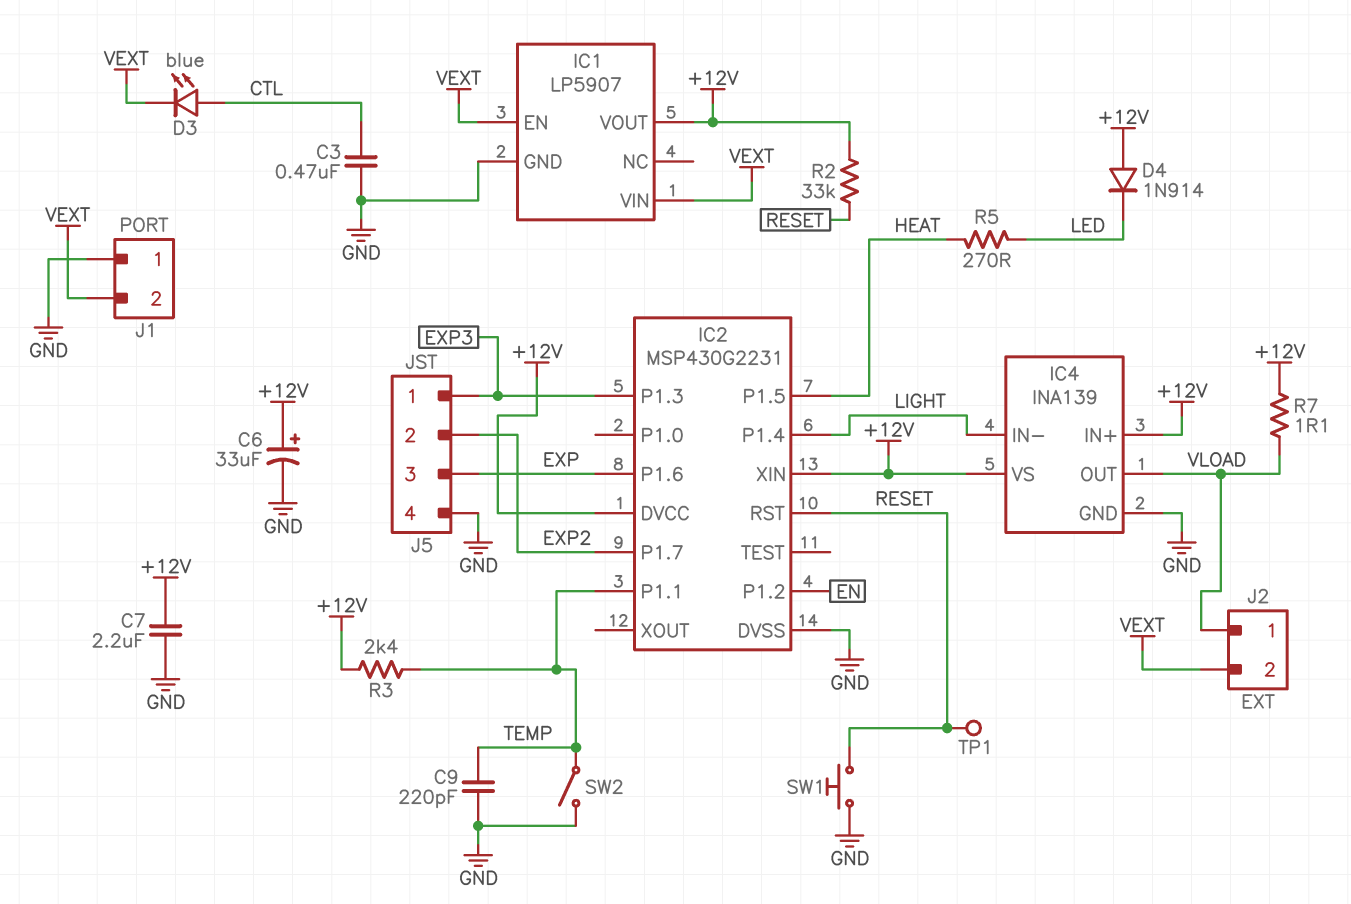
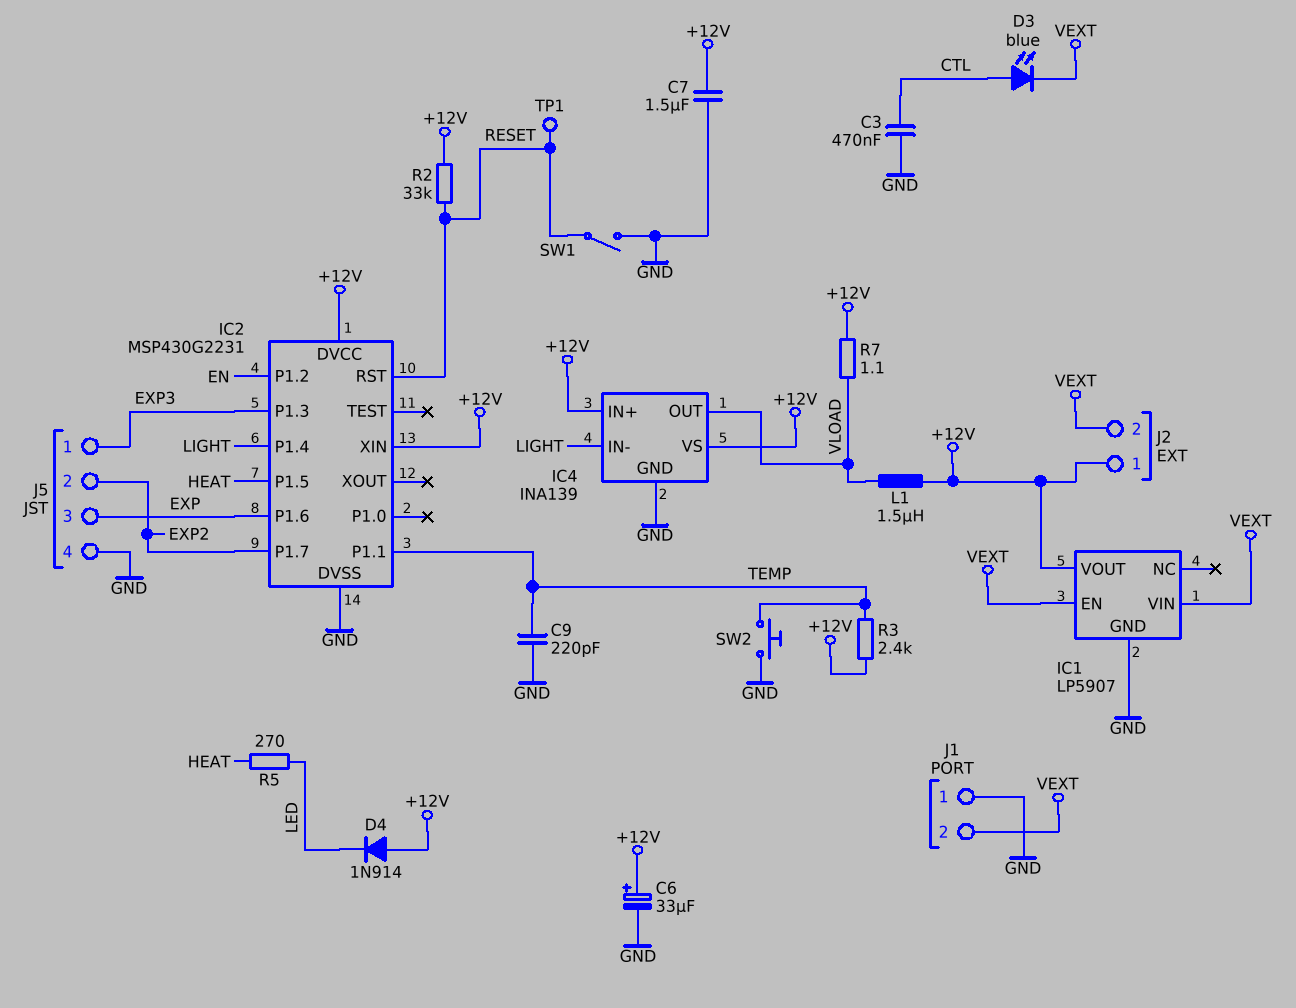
C7: 2.2uF (+12V, GND) -> 1.5uF (+12V, GND)
J2 pin 1: VLOAD -> +12V
L1: none -> 1.5uH (+12V, VLOAD)
SW1: button (GND, RESET) -> switch (GND, RESET)
SW2: switch (GND, TEMP) -> button (GND, TEMP)

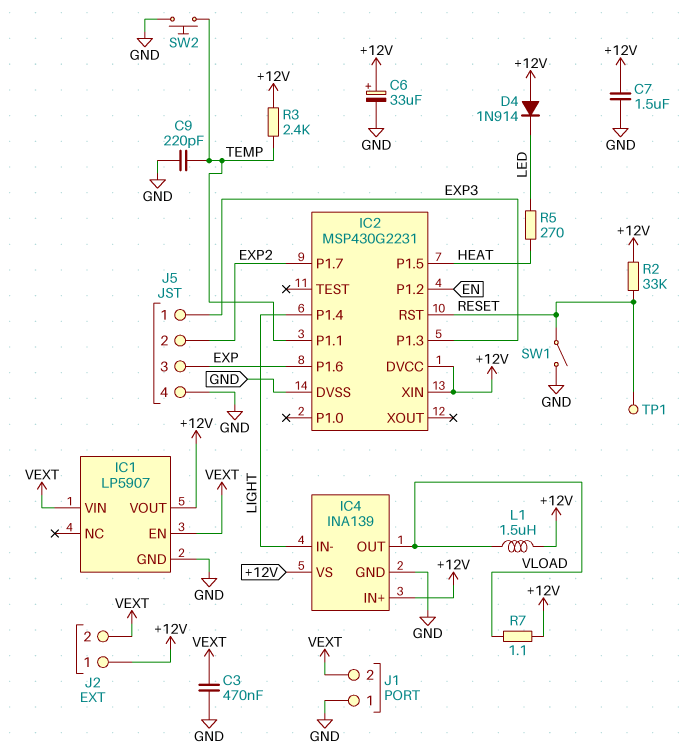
C3: 470nF (CTL, GND) -> 470nF (GND, VEXT)
D3: LED blue (A CTL, K VEXT) -> none

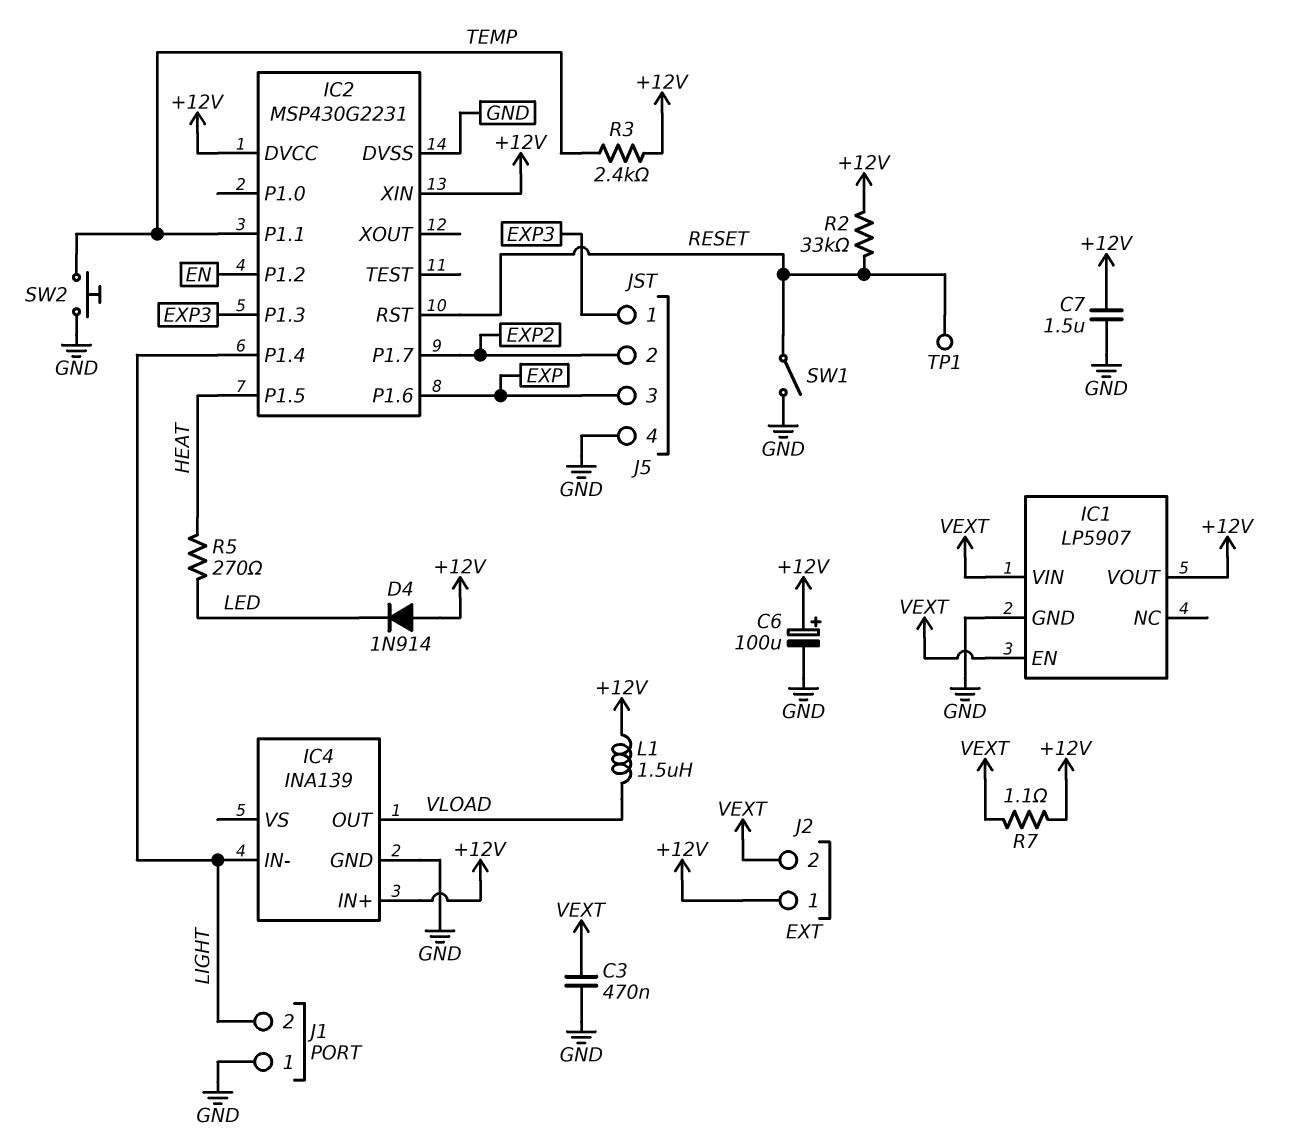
C6: 33uF (plus +12V, minus GND) -> 100uF (plus +12V, minus GND)
C9: 220pF (GND, TEMP) -> none
IC4 pin VS: +12V -> none
J1 pin 2: VEXT -> LIGHT
R7: 1.1 (+12V, VLOAD) -> 1.1 (+12V, VEXT)

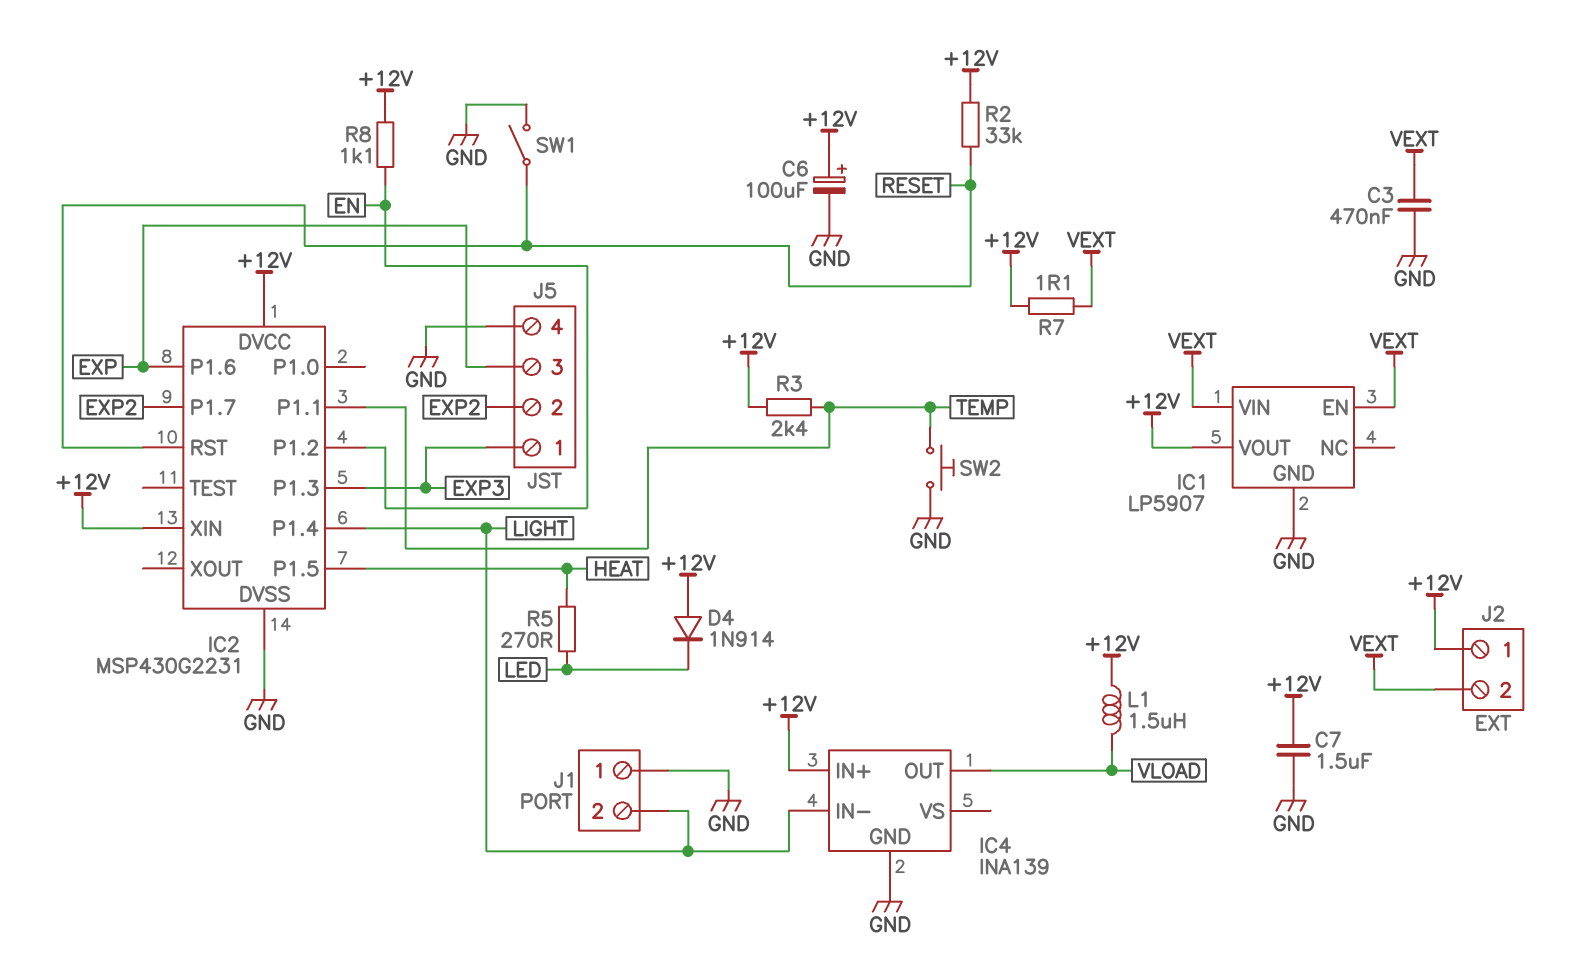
R8: none -> 1.1k (+12V, EN)
TP1: test point (RESET) -> none

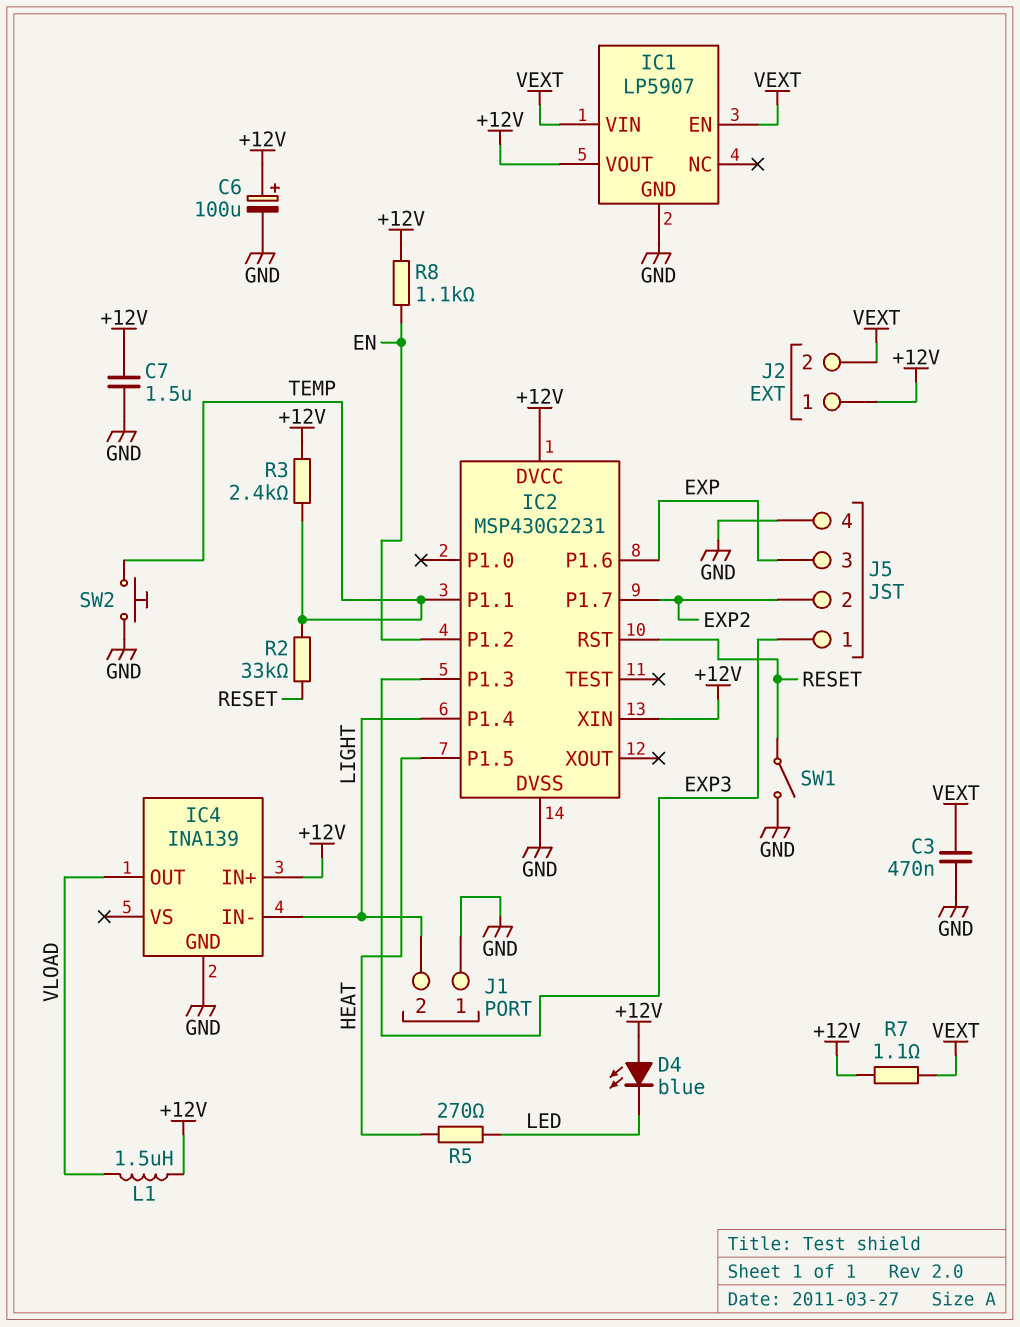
D4: diode 1N914 (A +12V, K LED) -> LED blue (A +12V, K LED)
R2: 33k (+12V, RESET) -> 33k (RESET, TEMP)

